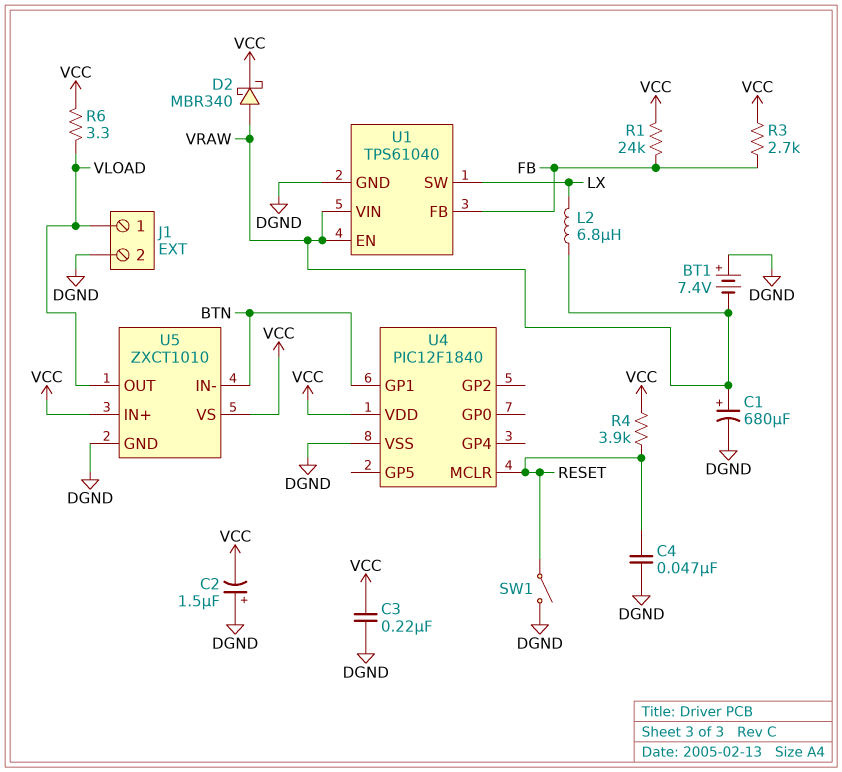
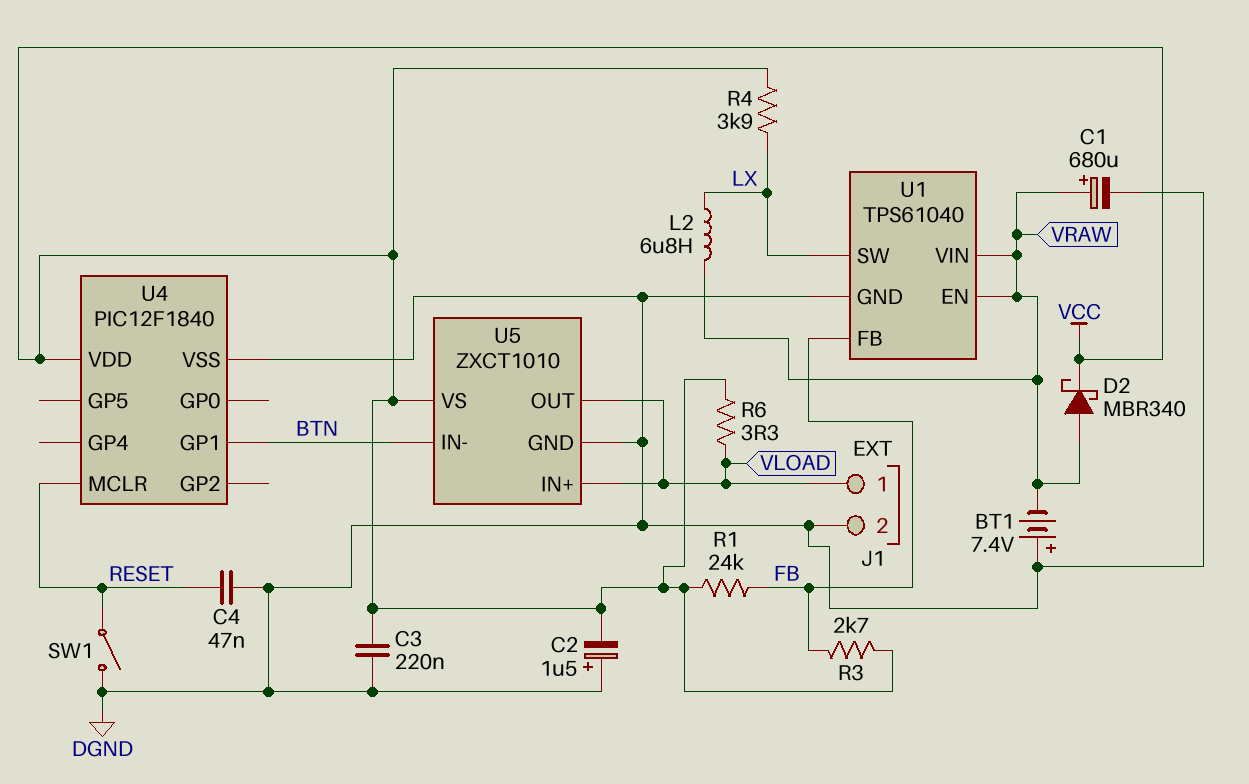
R4: 3.9k (RESET, VCC) -> 3.9k (LX, VCC)
U5 pin IN+: VCC -> VLOAD

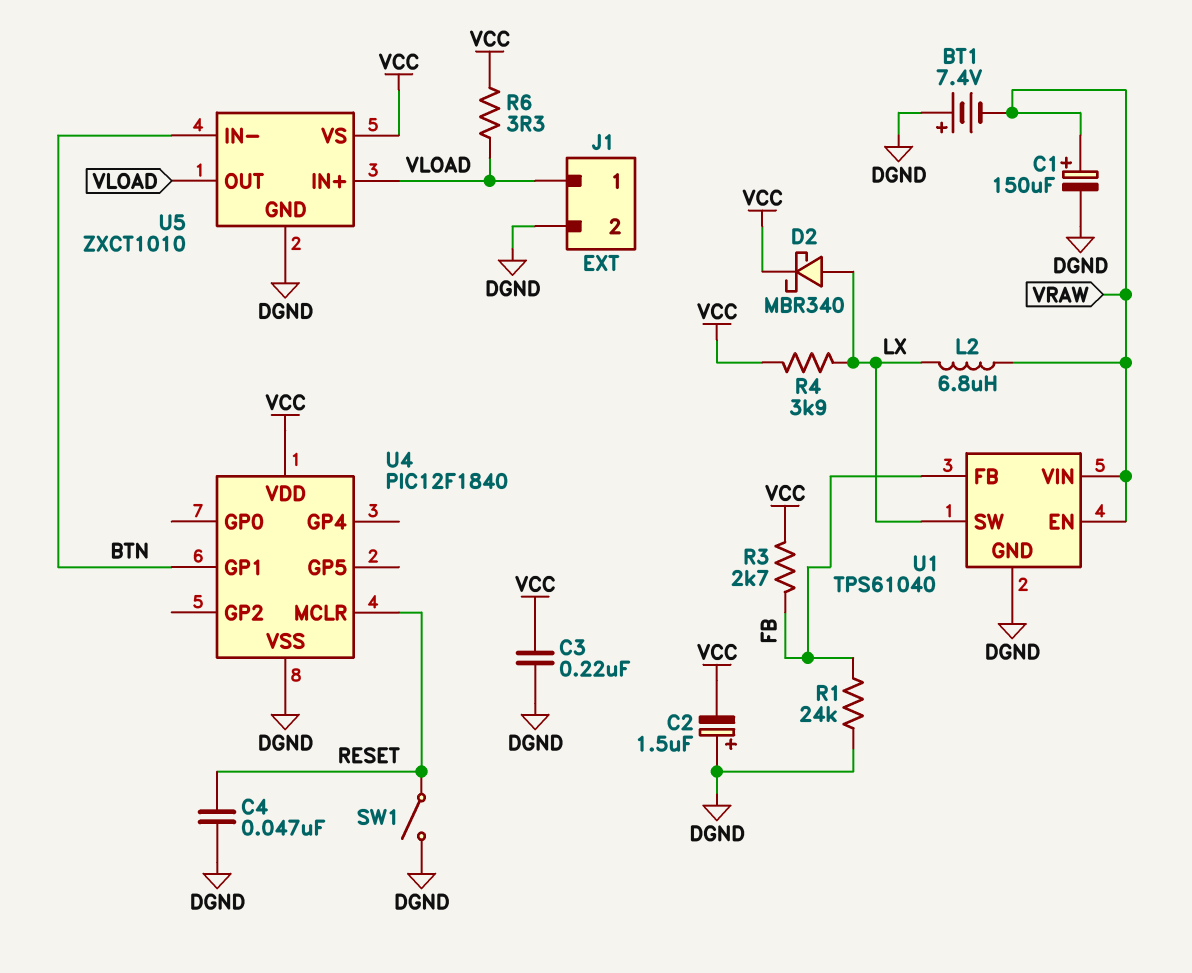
C1: 680uF (plus VRAW, minus DGND) -> 150uF (plus VRAW, minus DGND)
D2: schottky MBR340 (A VRAW, K VCC) -> schottky MBR340 (A LX, K VCC)
R1: 24k (FB, VCC) -> 24k (DGND, FB)

